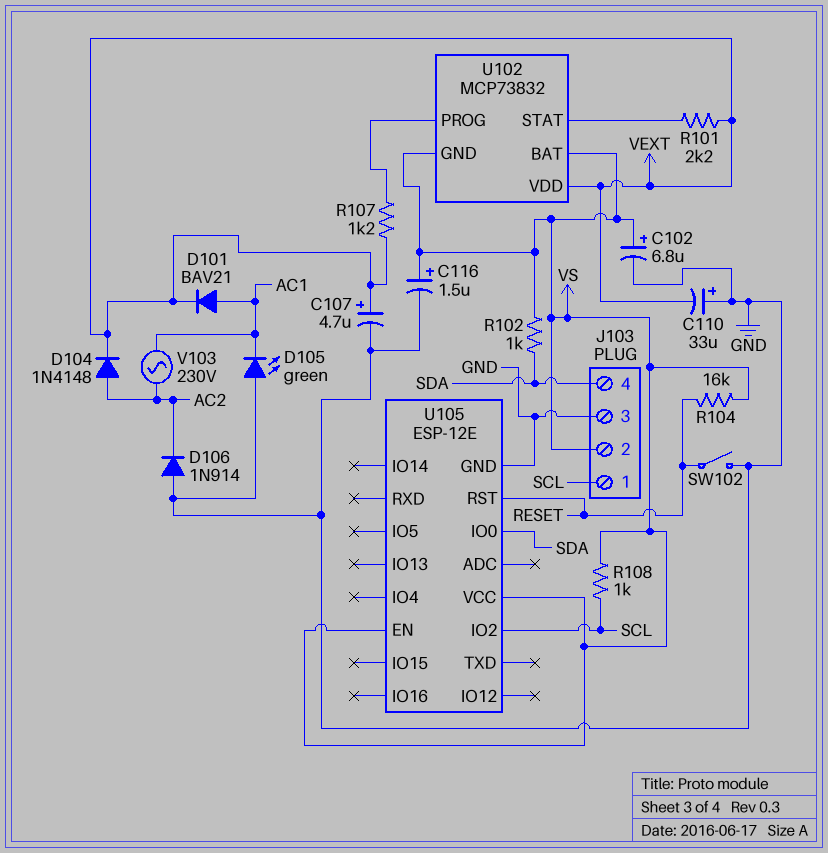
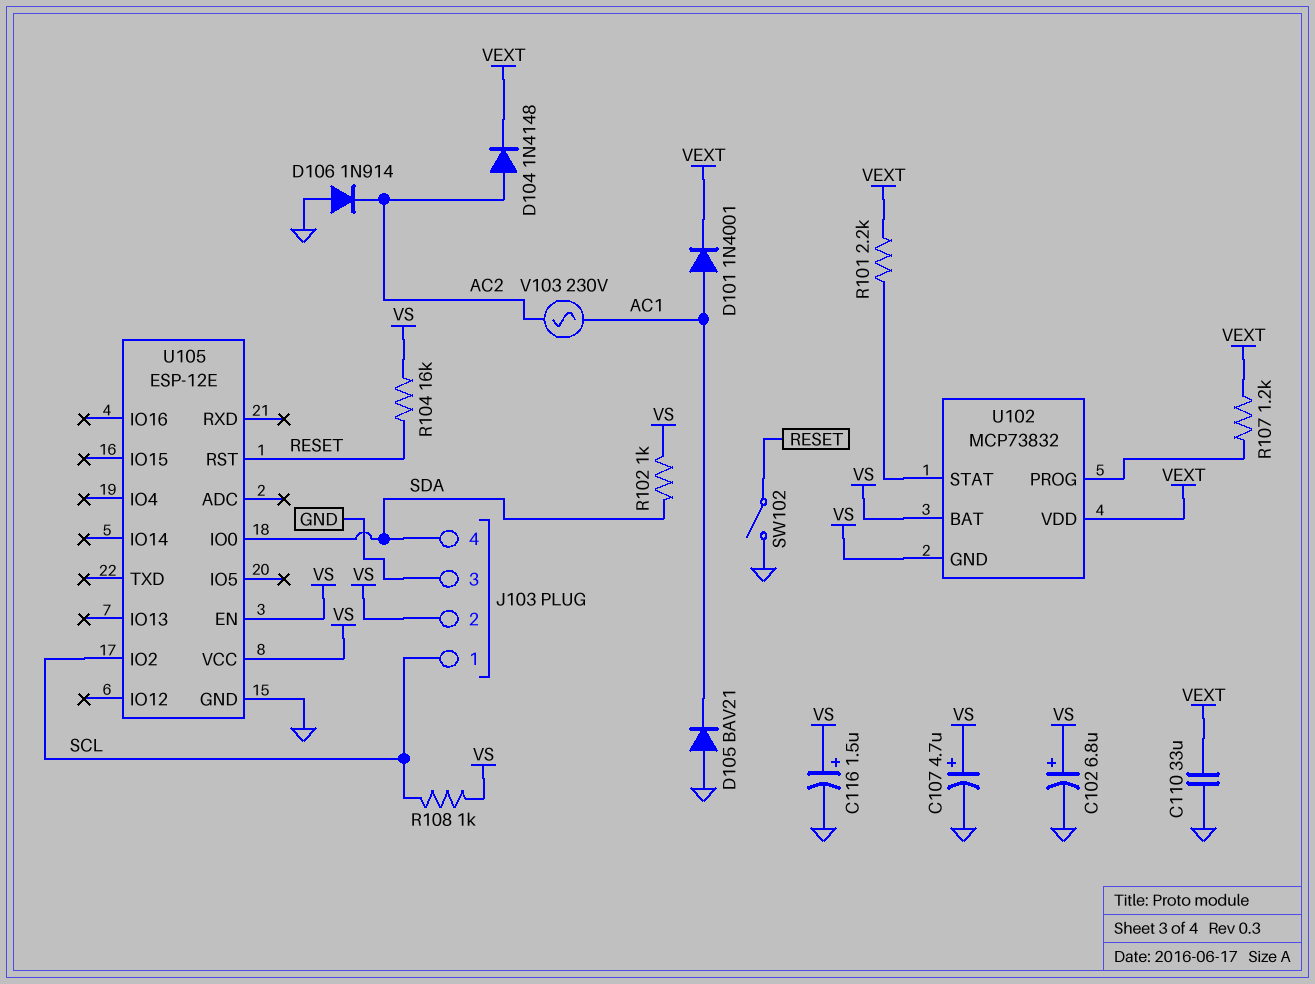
C107: 4.7uF (plus VEXT, minus GND) -> 4.7uF (plus VS, minus GND)
C110: 33uF (plus GND, minus VEXT) -> 33uF (GND, VEXT)
D101: diode BAV21 (A AC1, K VEXT) -> diode 1N4001 (A AC1, K VEXT)
D105: LED green (A GND, K AC1) -> diode BAV21 (A GND, K AC1)

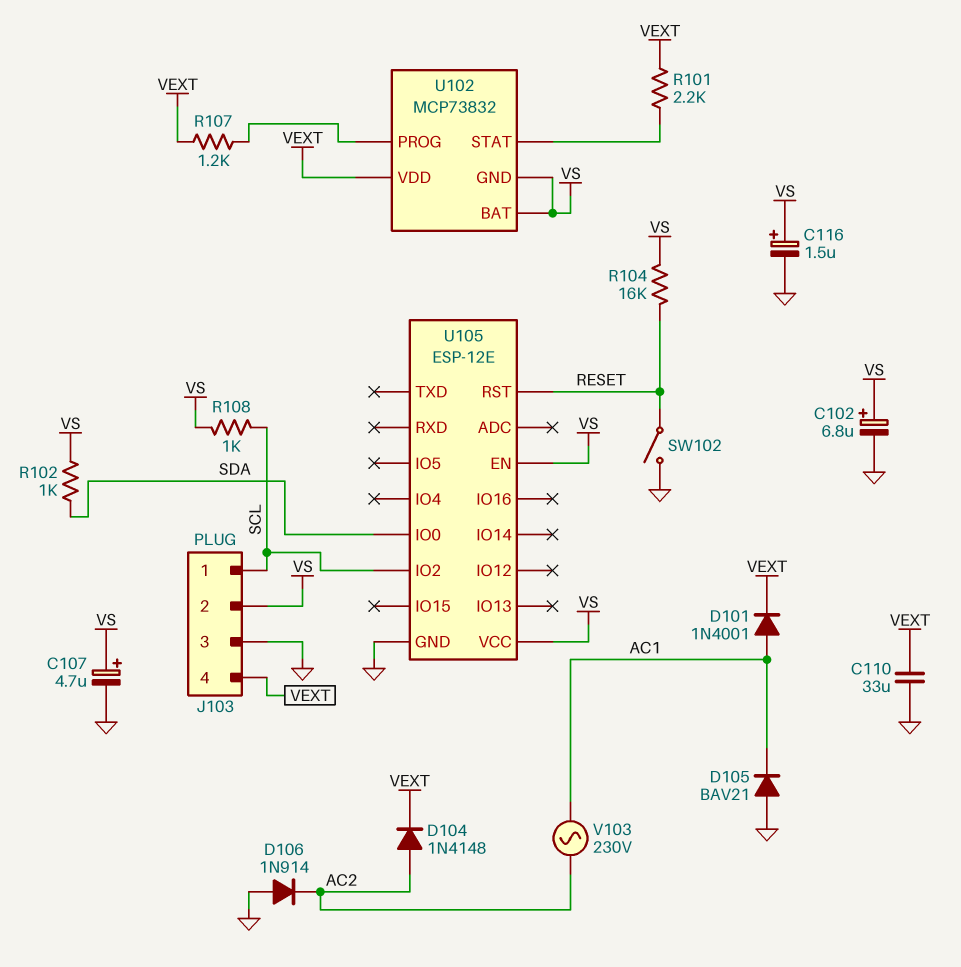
J103 pin 4: SDA -> VEXT

